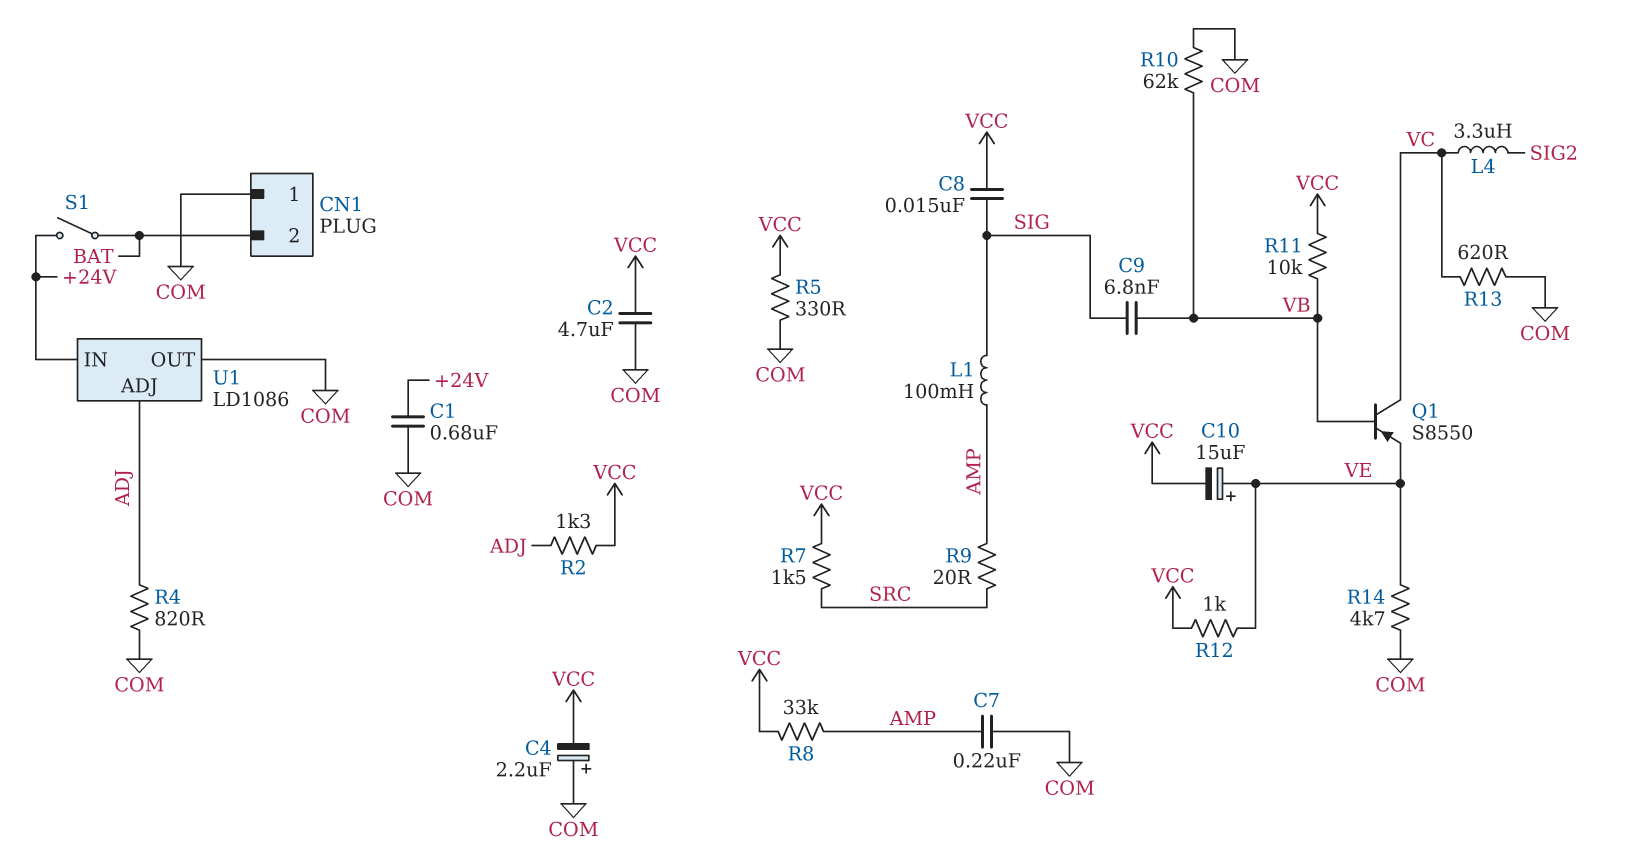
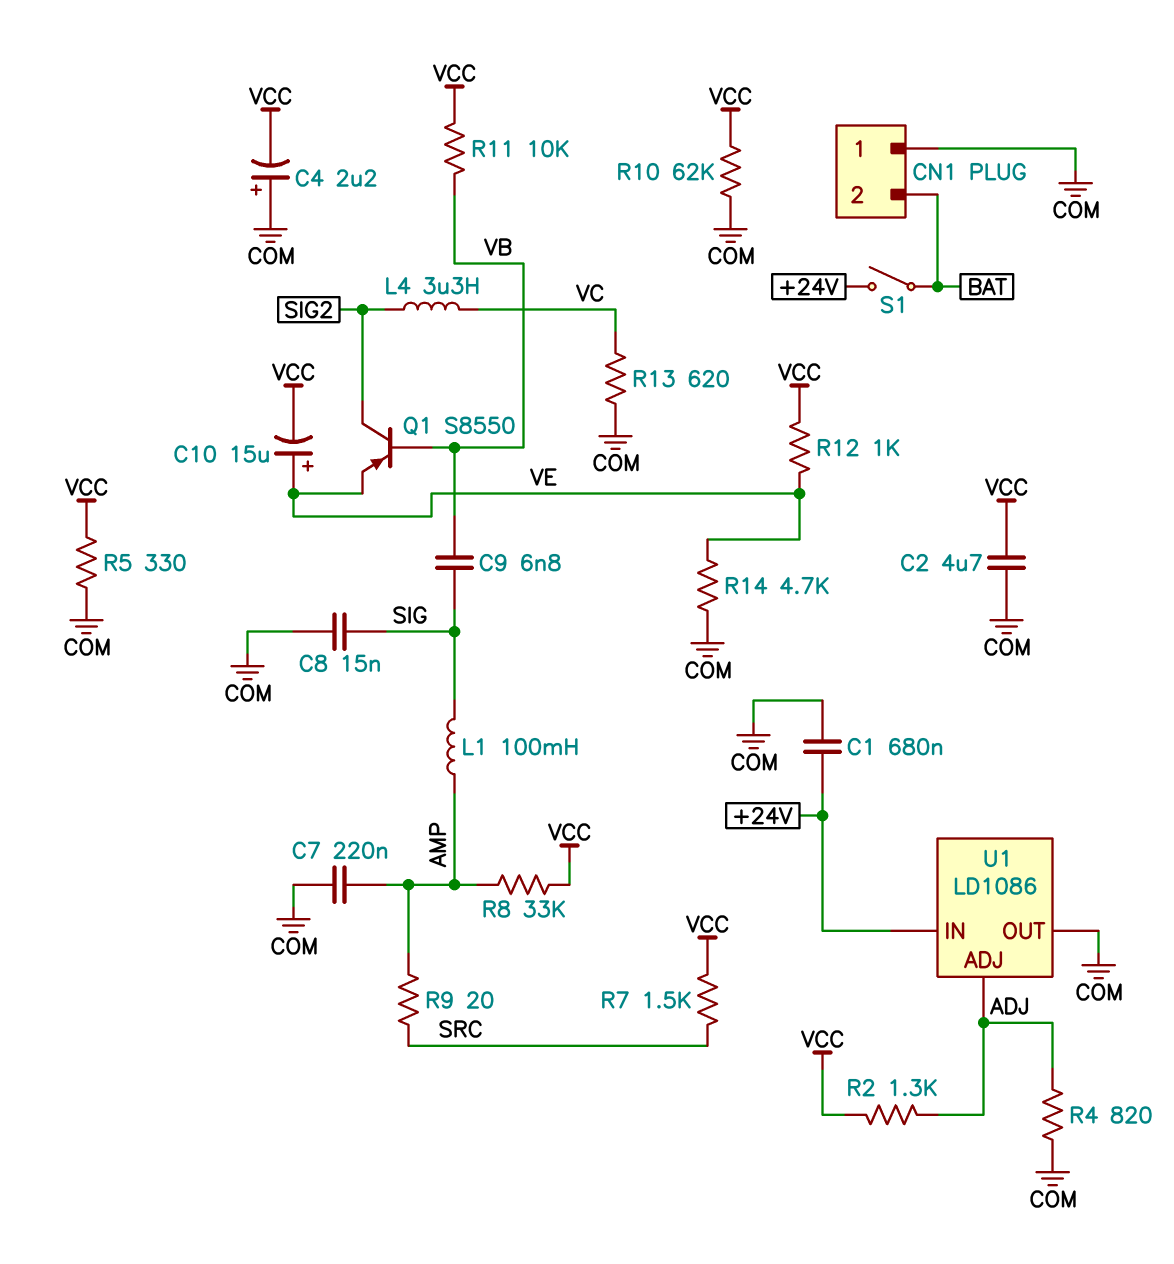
C8: 15nF (SIG, VCC) -> 15nF (COM, SIG)
Q1: PNP S8550 (B VB, C VC, E VE) -> PNP S8550 (B VB, C SIG2, E VE)
R10: 62k (COM, VB) -> 62k (COM, VCC)

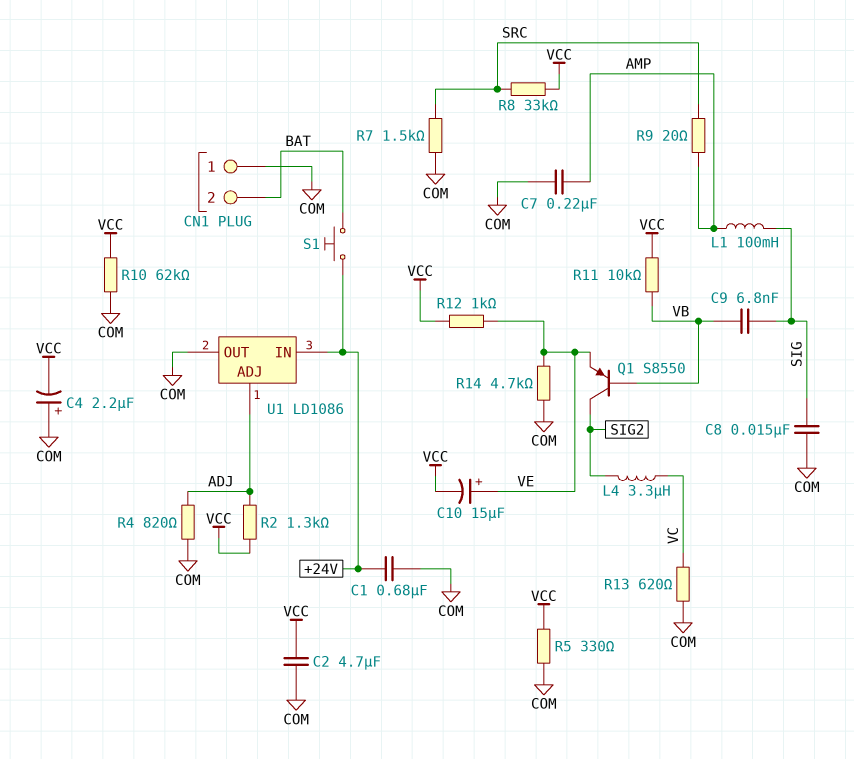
R7: 1.5k (SRC, VCC) -> 1.5k (COM, SRC)
R8: 33k (AMP, VCC) -> 33k (SRC, VCC)
S1: switch (+24V, BAT) -> button (+24V, BAT)

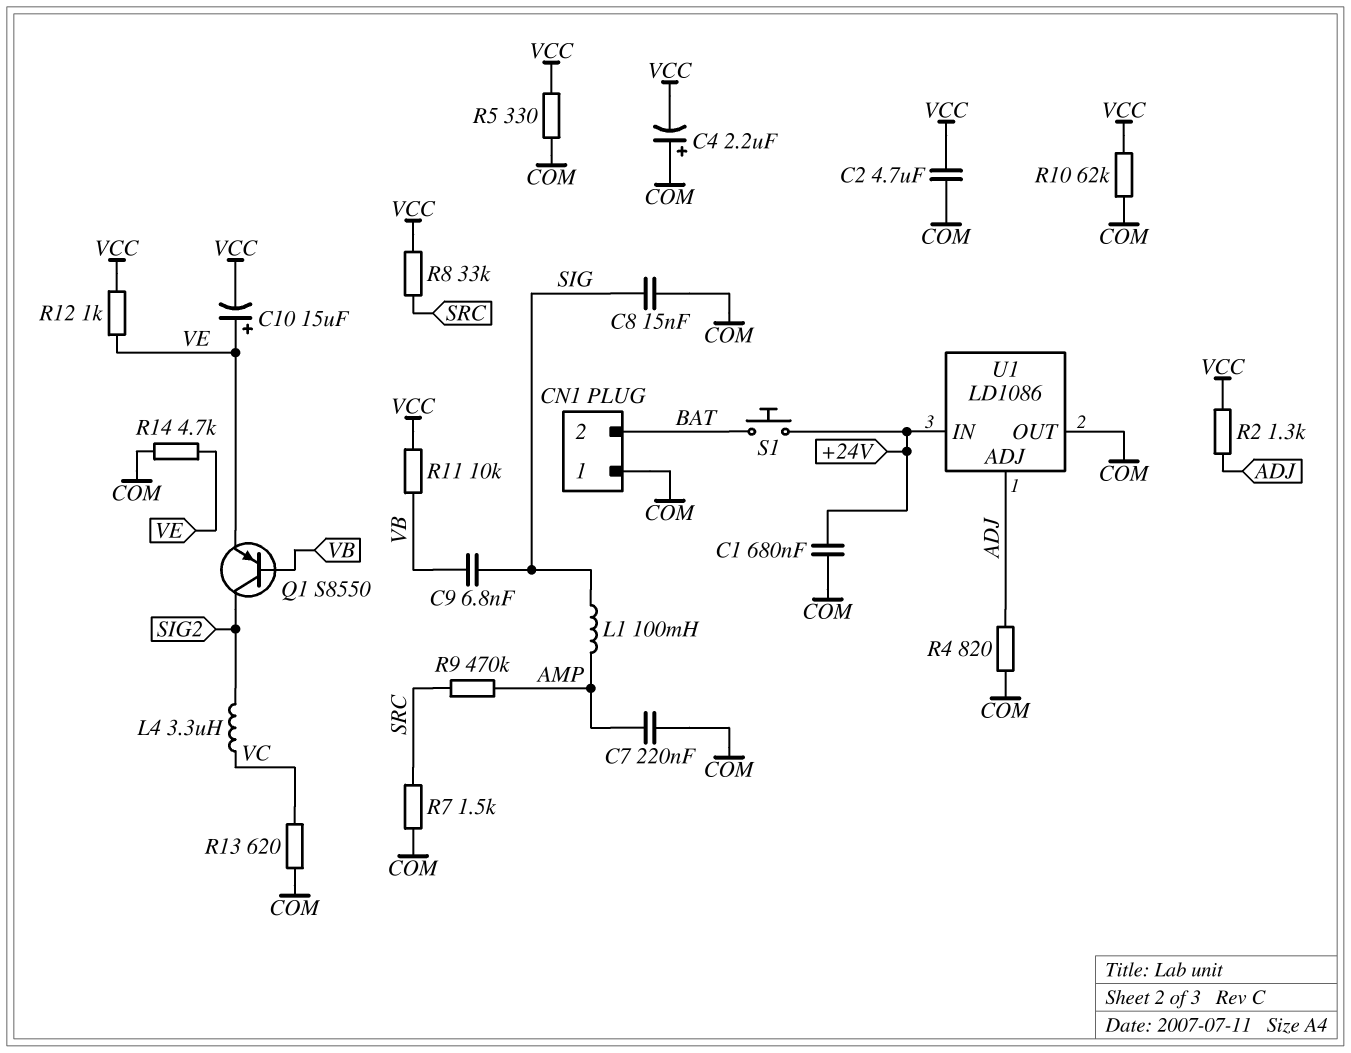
R9: 20 (AMP, SRC) -> 470k (AMP, SRC)

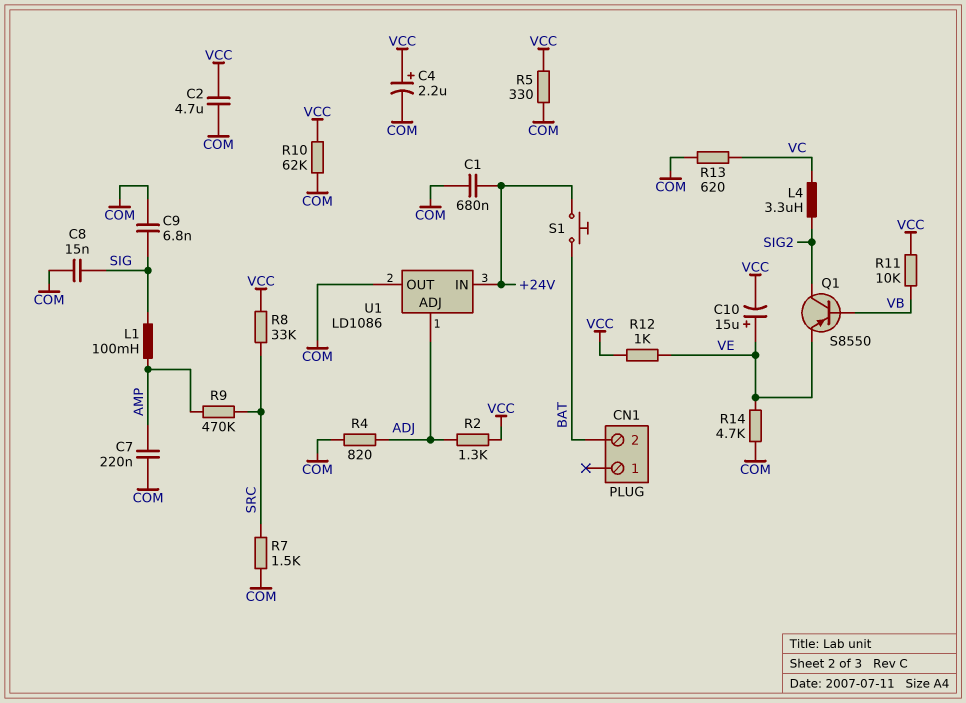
C4: 2.2uF (plus COM, minus VCC) -> 2.2uF (plus VCC, minus COM)
C9: 6.8nF (SIG, VB) -> 6.8nF (COM, SIG)
CN1 pin 1: COM -> none

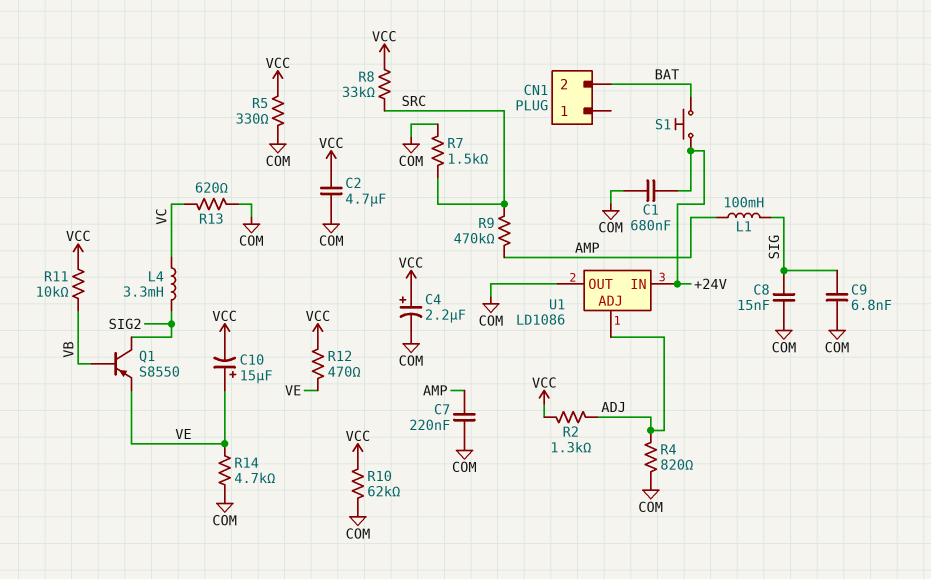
L4: 3.3uH (SIG2, VC) -> 3.3mH (SIG2, VC)
R12: 1k (VCC, VE) -> 470 (VCC, VE)

